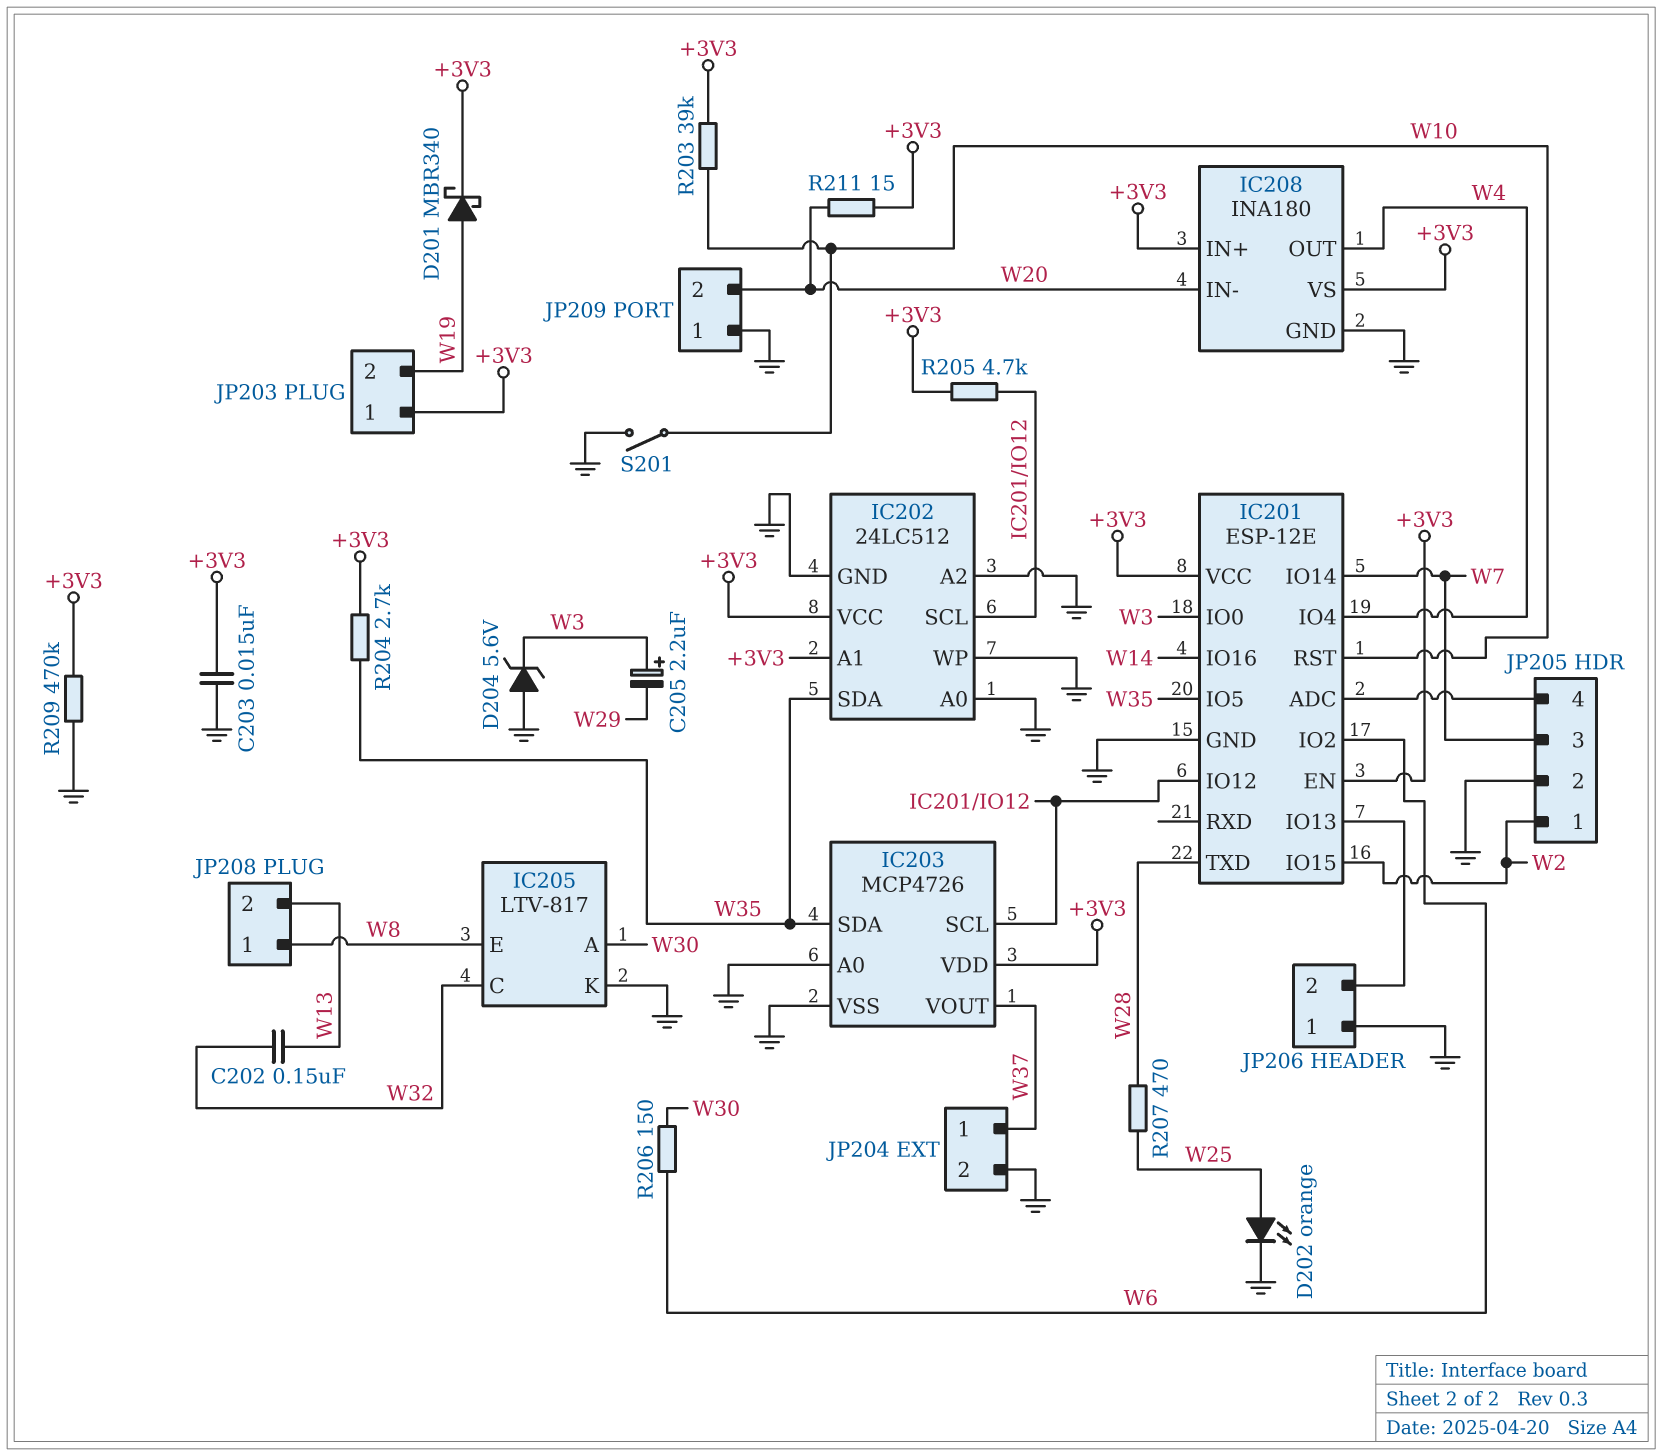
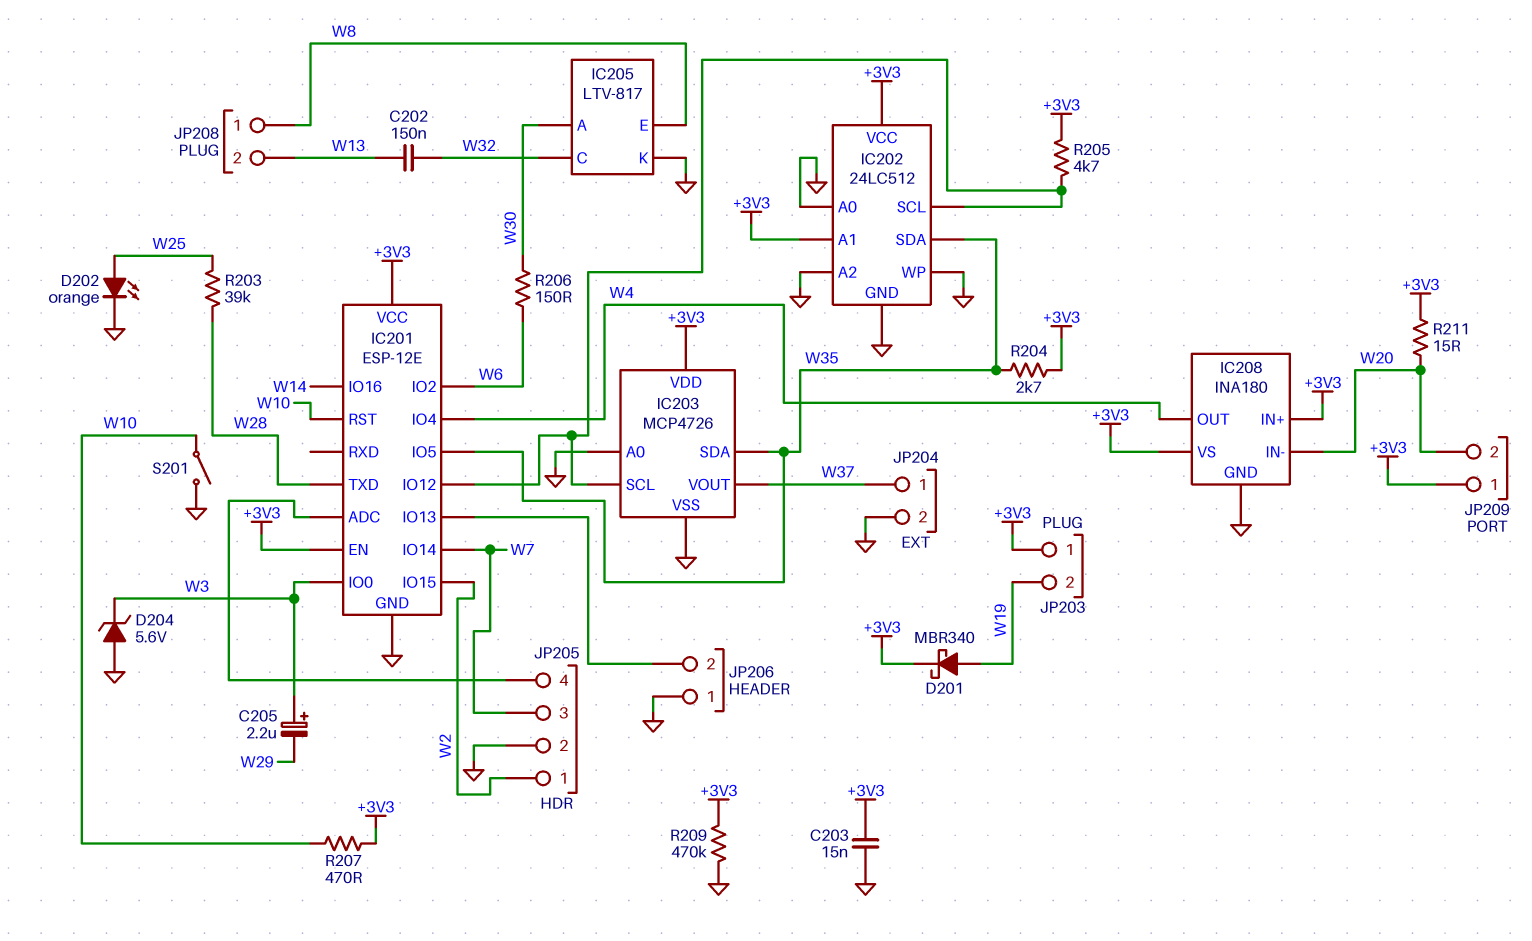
JP209 pin 1: GND -> +3V3
R203: 39k (+3V3, W10) -> 39k (W25, W28)
R207: 470 (W25, W28) -> 470 (+3V3, W10)

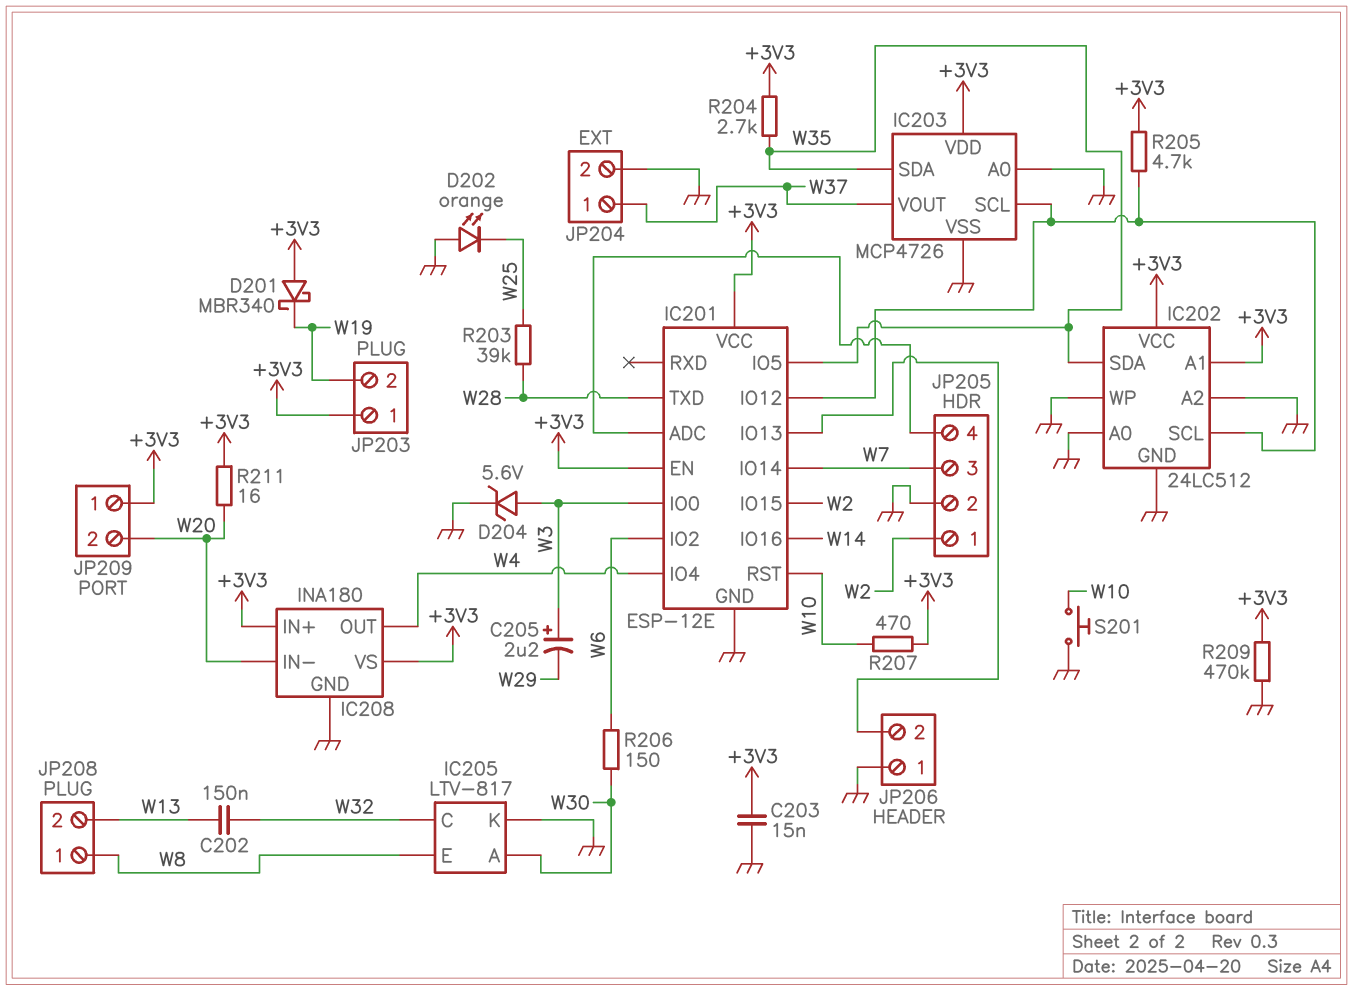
D201: schottky MBR340 (A W19, K +3V3) -> schottky MBR340 (A +3V3, K W19)
D202: LED orange (A W25, K GND) -> LED orange (A GND, K W25)
D204: zener 5.6V (A GND, K W3) -> zener 5.6V (A W3, K GND)
R211: 15 (+3V3, W20) -> 16 (+3V3, W20)
S201: switch (GND, W10) -> button (GND, W10)

